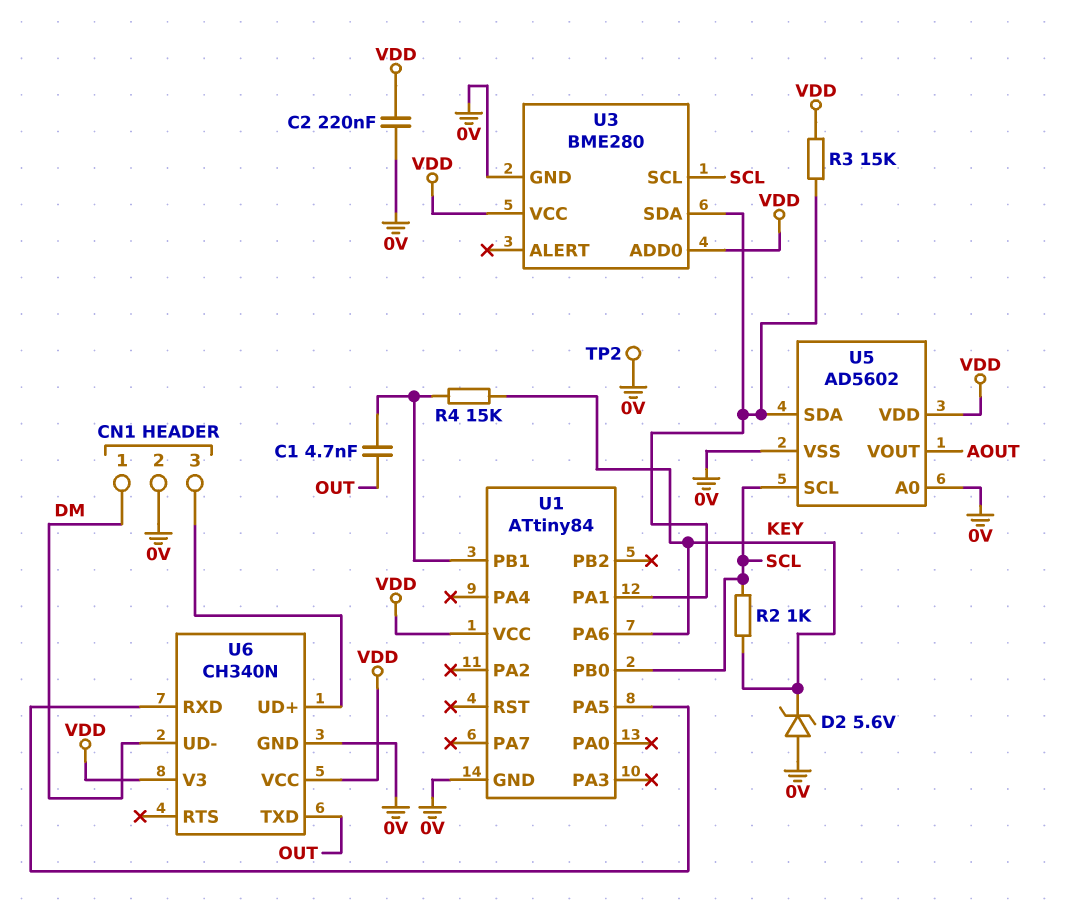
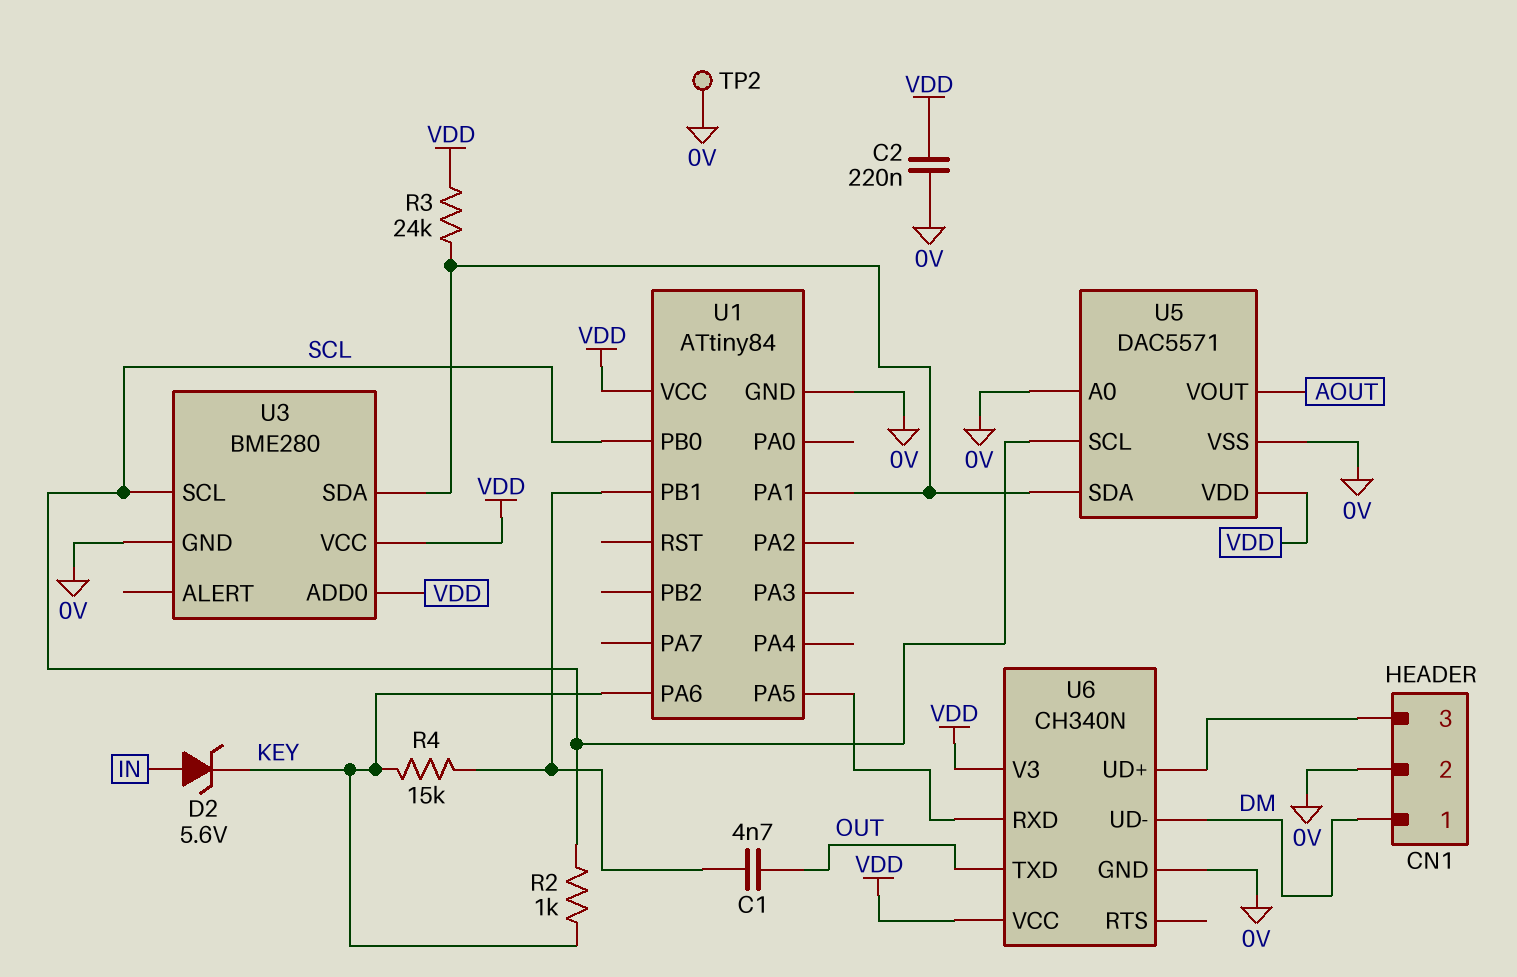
D2: zener 5.6V (A 0V, K KEY) -> zener 5.6V (A IN, K KEY)
R3: 15k (U1/PA1, VDD) -> 24k (U1/PA1, VDD)
U5: AD5602 -> DAC5571

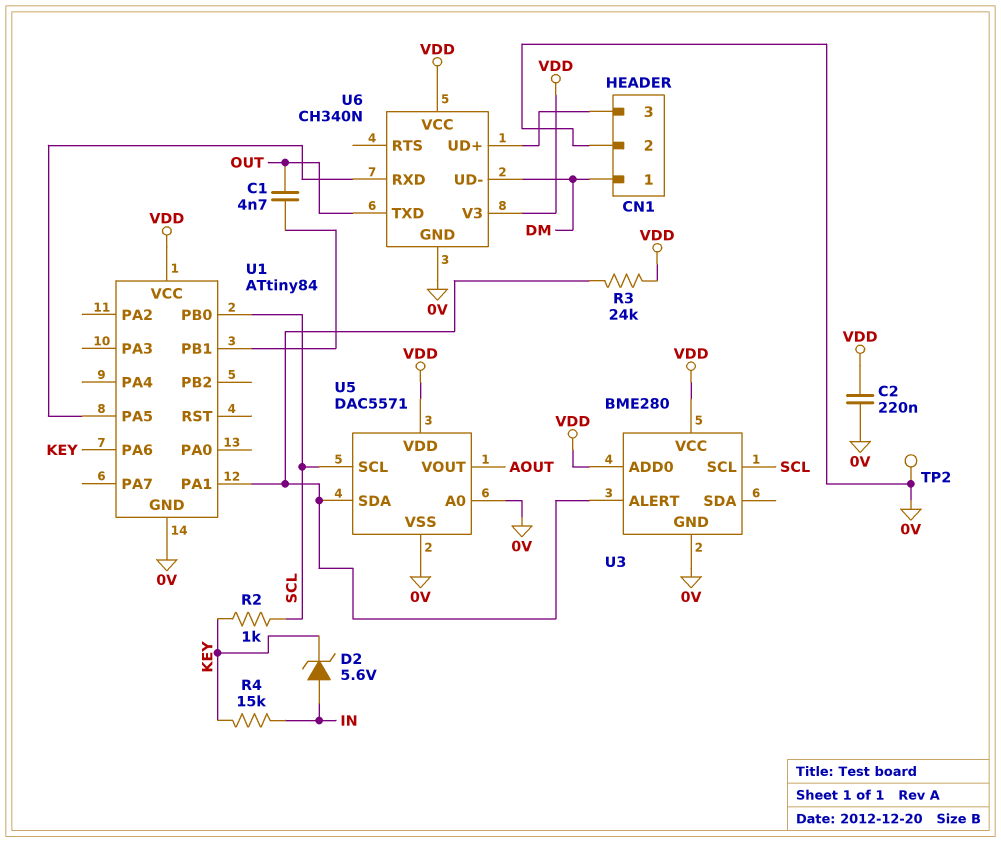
R4: 15k (KEY, U1/PB1) -> 15k (IN, KEY)
U3 pin ALERT: none -> U1/PA1
U3 pin SDA: U1/PA1 -> none

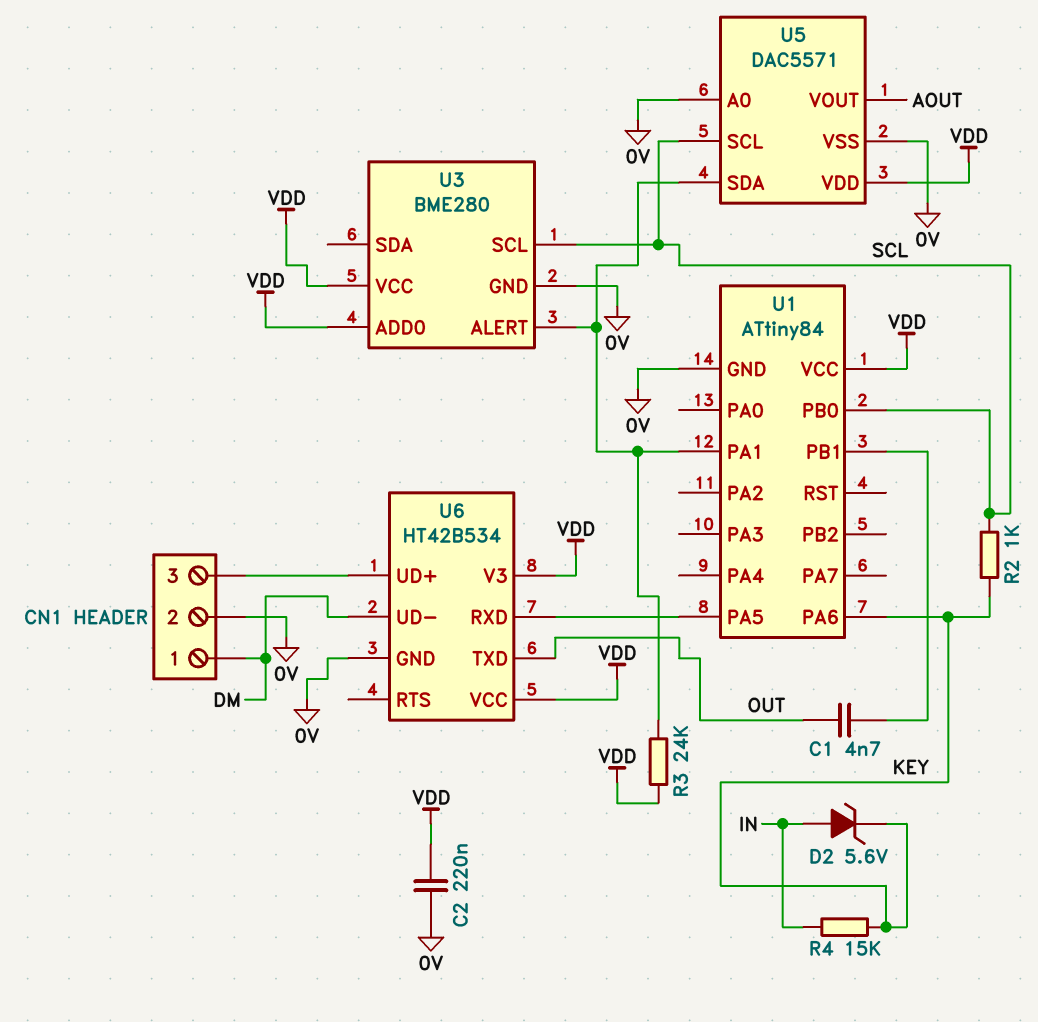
TP2: test point (0V) -> none
U6: CH340N -> HT42B534

